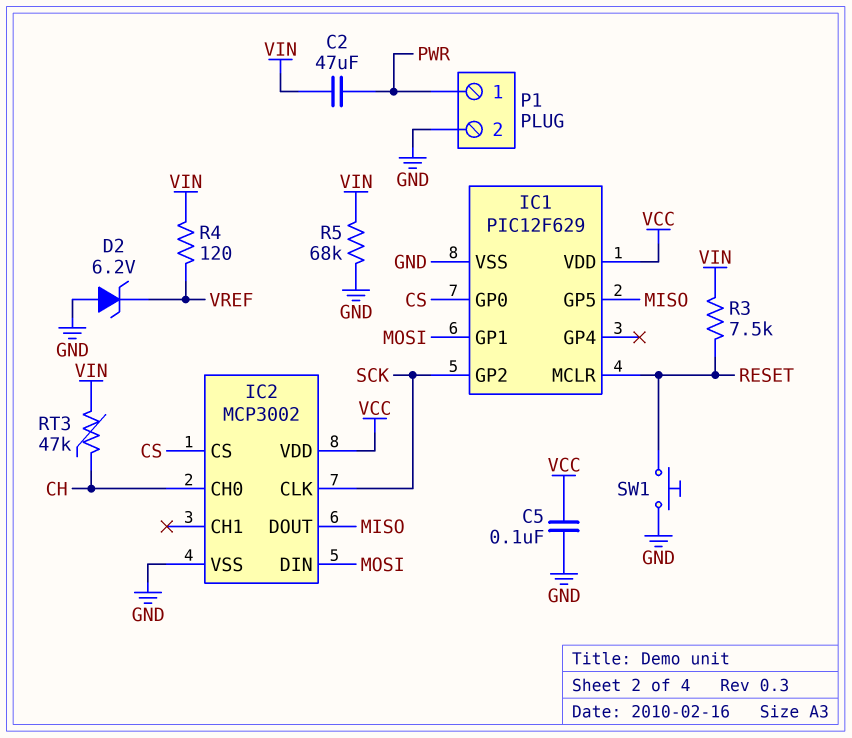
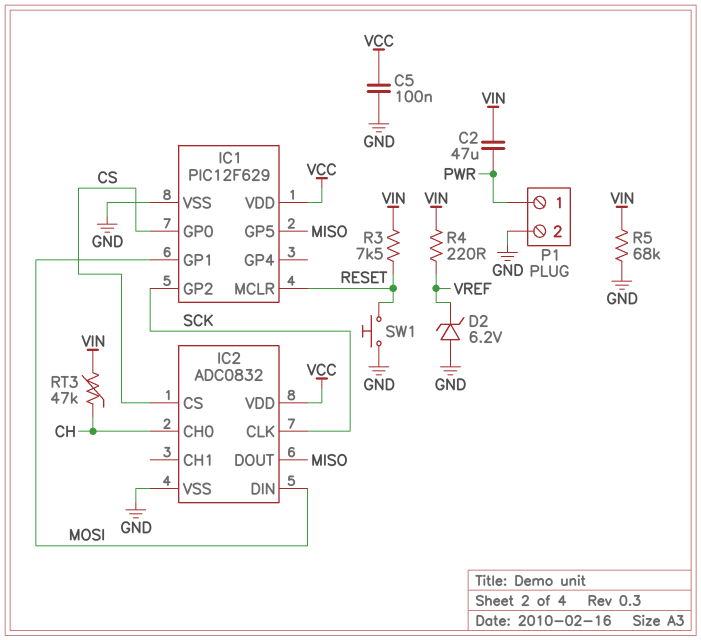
IC2: MCP3002 -> ADC0832
R4: 120 (VIN, VREF) -> 220 (VIN, VREF)

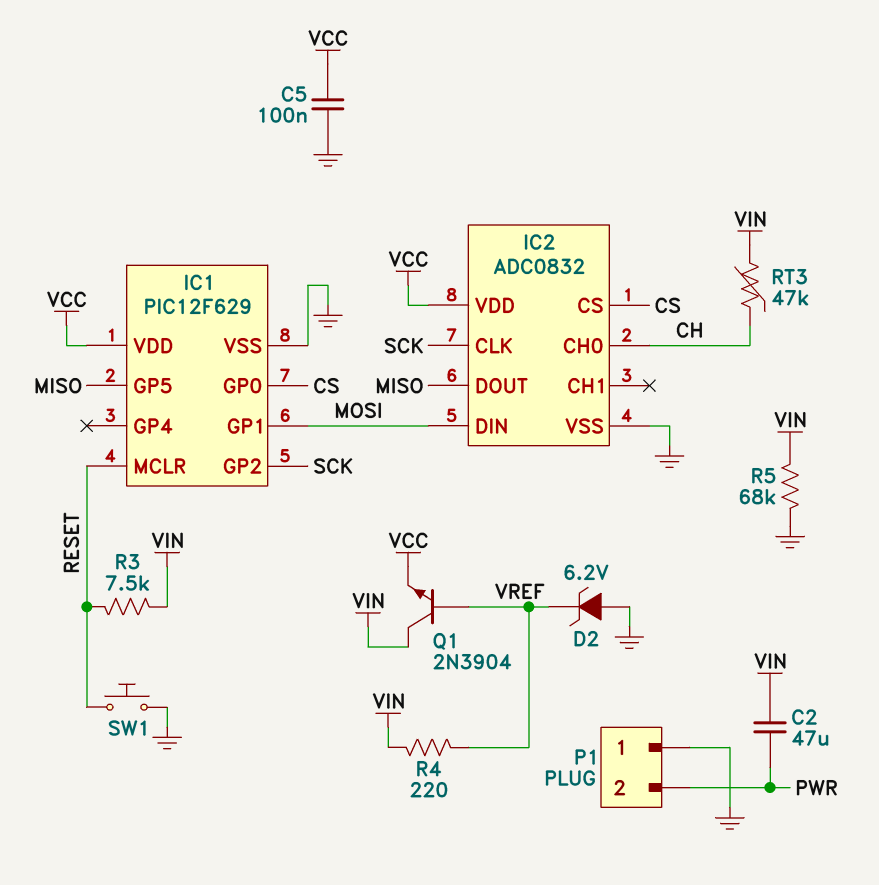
P1 pin 1: PWR -> GND
P1 pin 2: GND -> PWR
Q1: none -> NPN 2N3904 (B VREF, C VIN, E VCC)

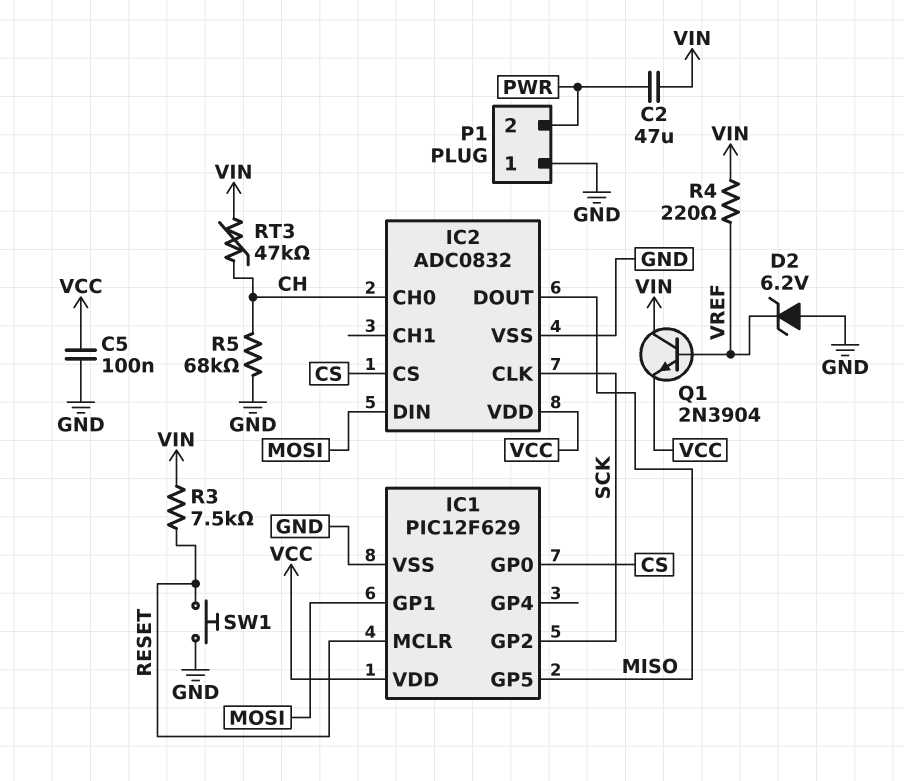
R5: 68k (GND, VIN) -> 68k (CH, GND)

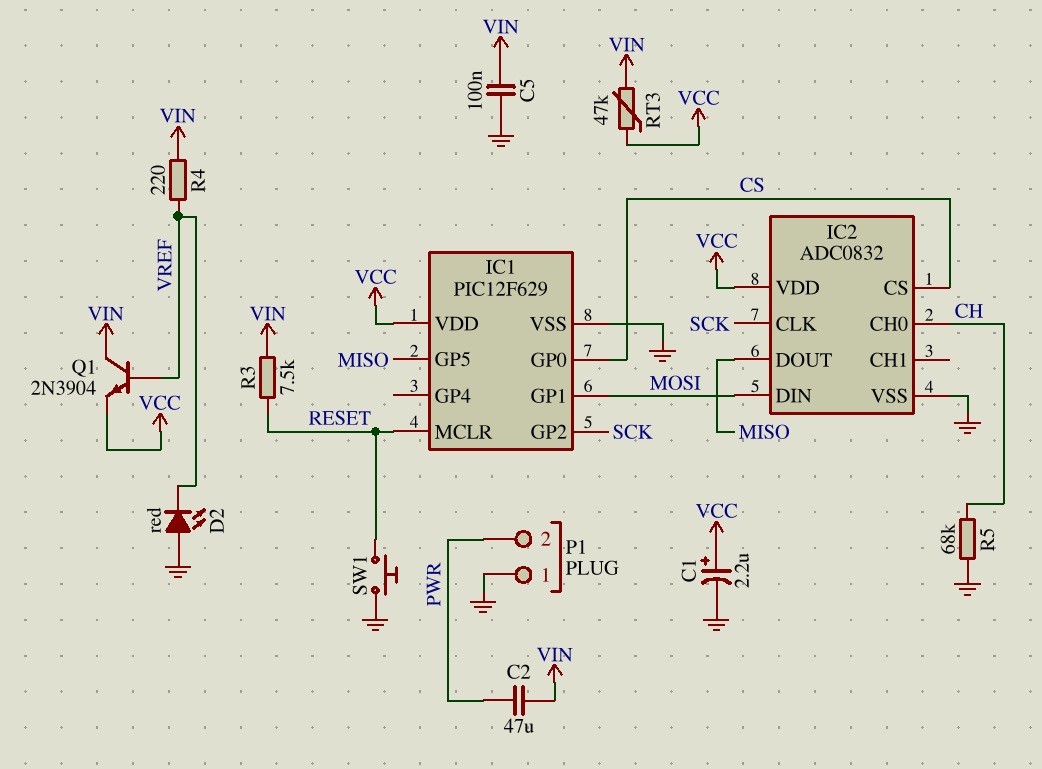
C1: none -> 2.2uF (plus VCC, minus GND)
C5: 100nF (GND, VCC) -> 100nF (GND, VIN)
D2: zener 6.2V (A GND, K VREF) -> LED red (A GND, K VREF)
RT3: 47k (CH, VIN) -> 47k (VCC, VIN)

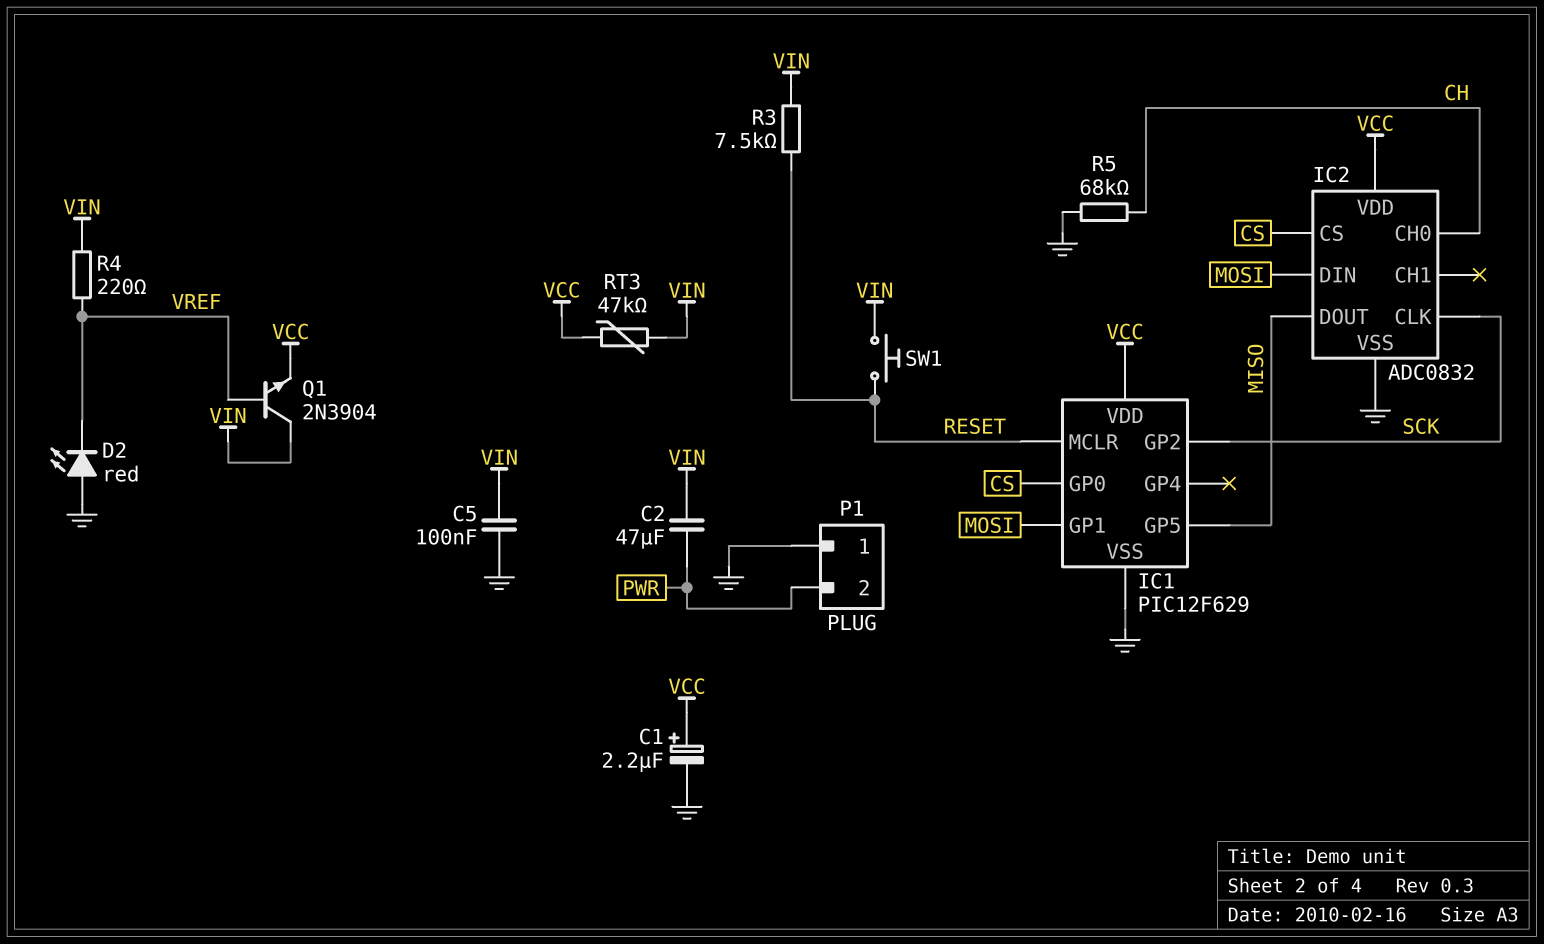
SW1: button (GND, RESET) -> button (RESET, VIN)

